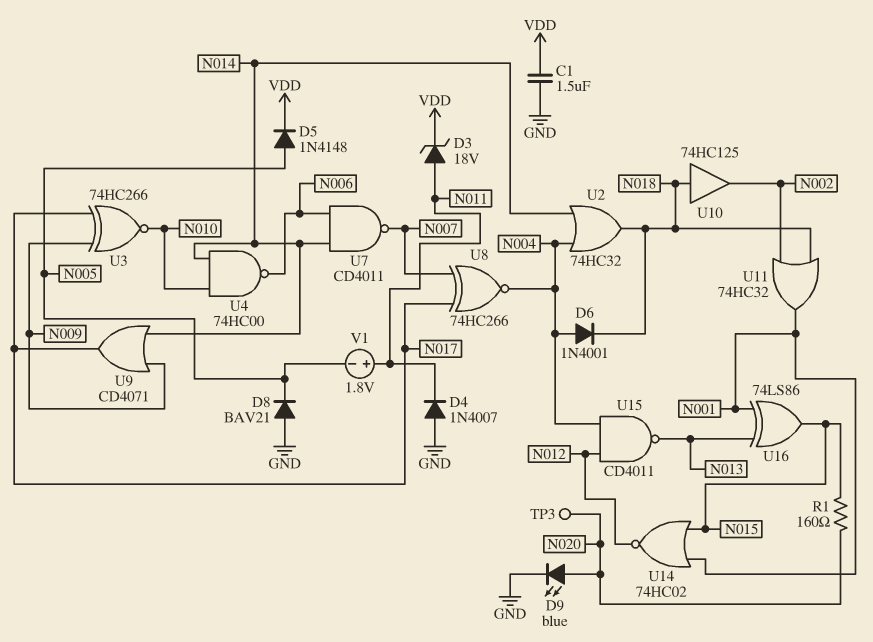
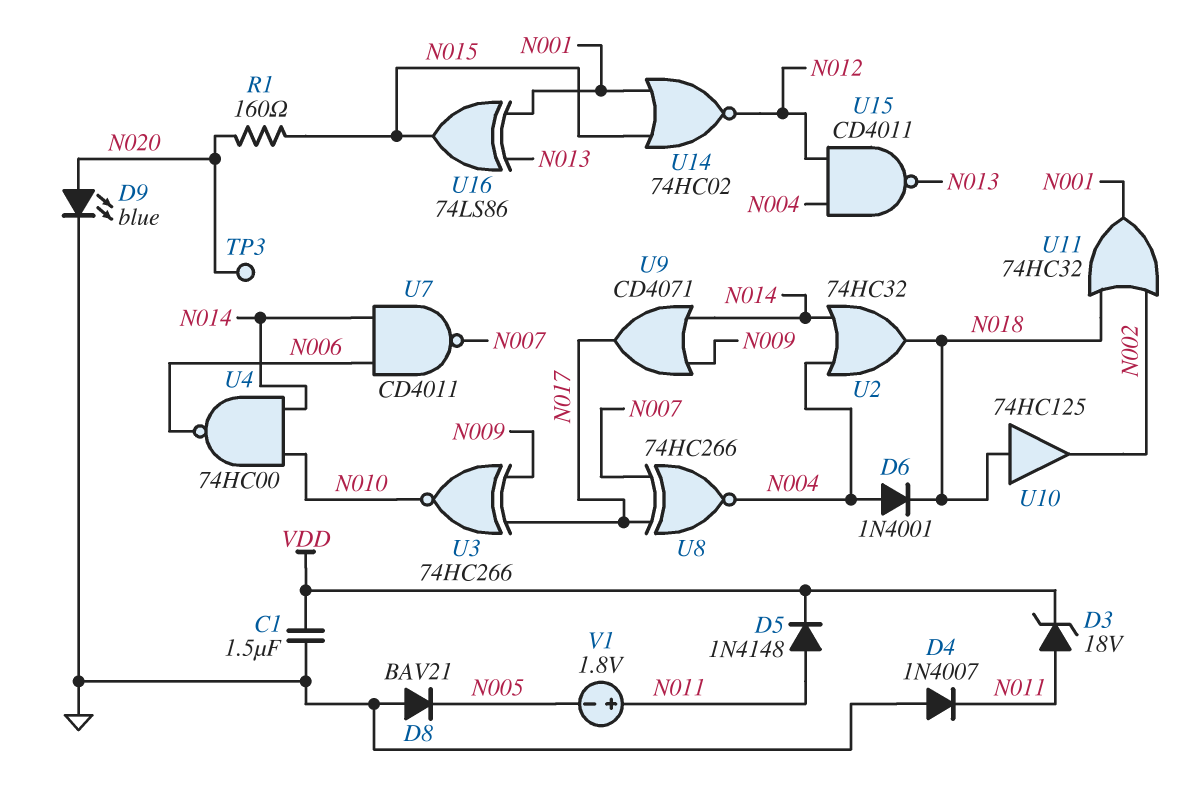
D5: diode 1N4148 (A N005, K VDD) -> diode 1N4148 (A N011, K VDD)

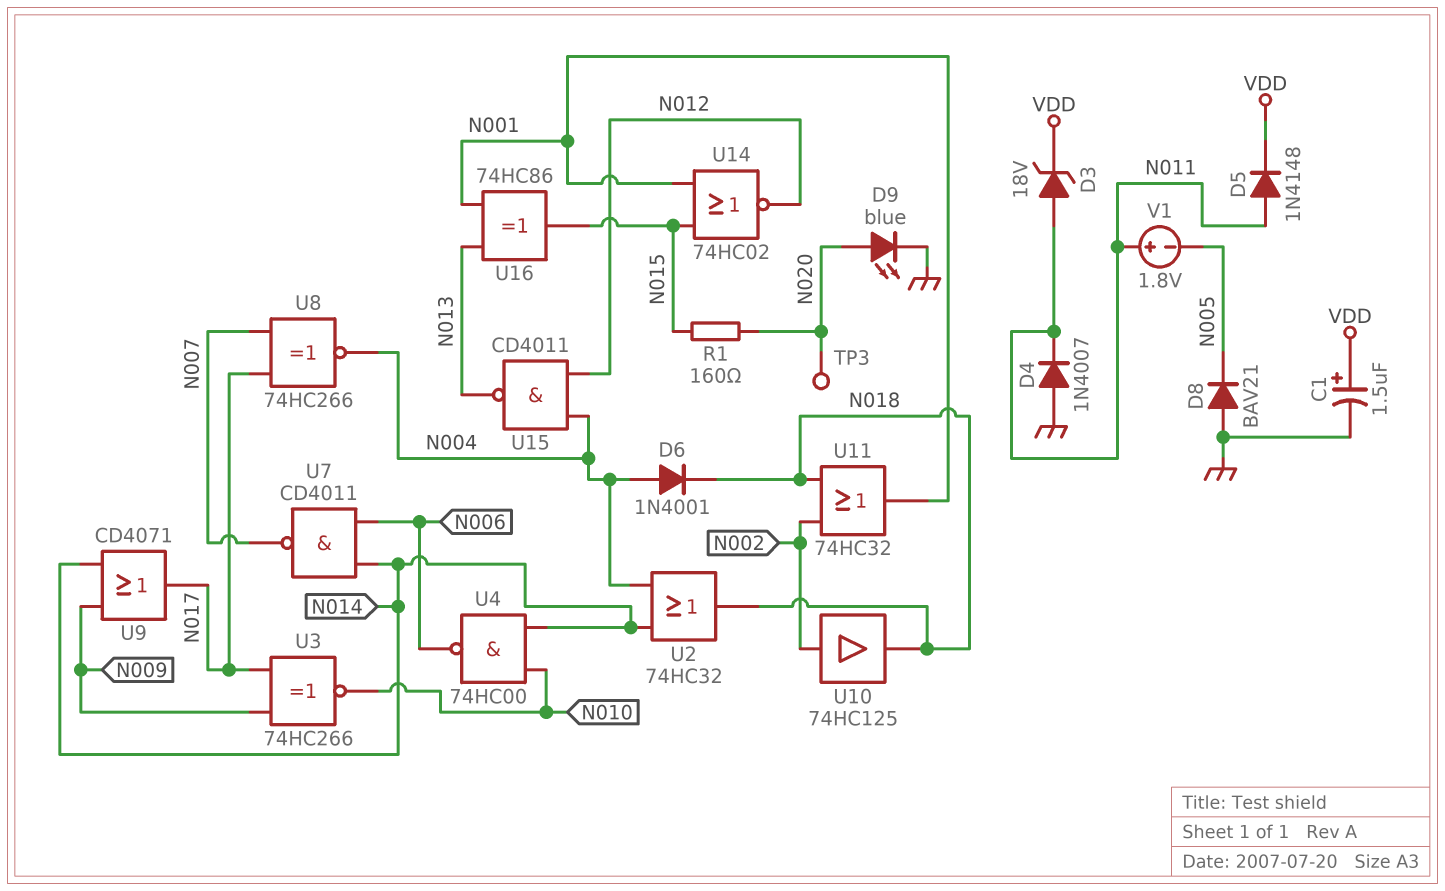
C1: 1.5uF (GND, VDD) -> 1.5uF (plus VDD, minus GND)
U10: buffer 74HC125 (in N018, out N002) -> buffer 74HC125 (in N002, out N018)
U16: XOR 74LS86 (in N001, in N013, out N015) -> XOR 74HC86 (in N001, in N013, out N015)

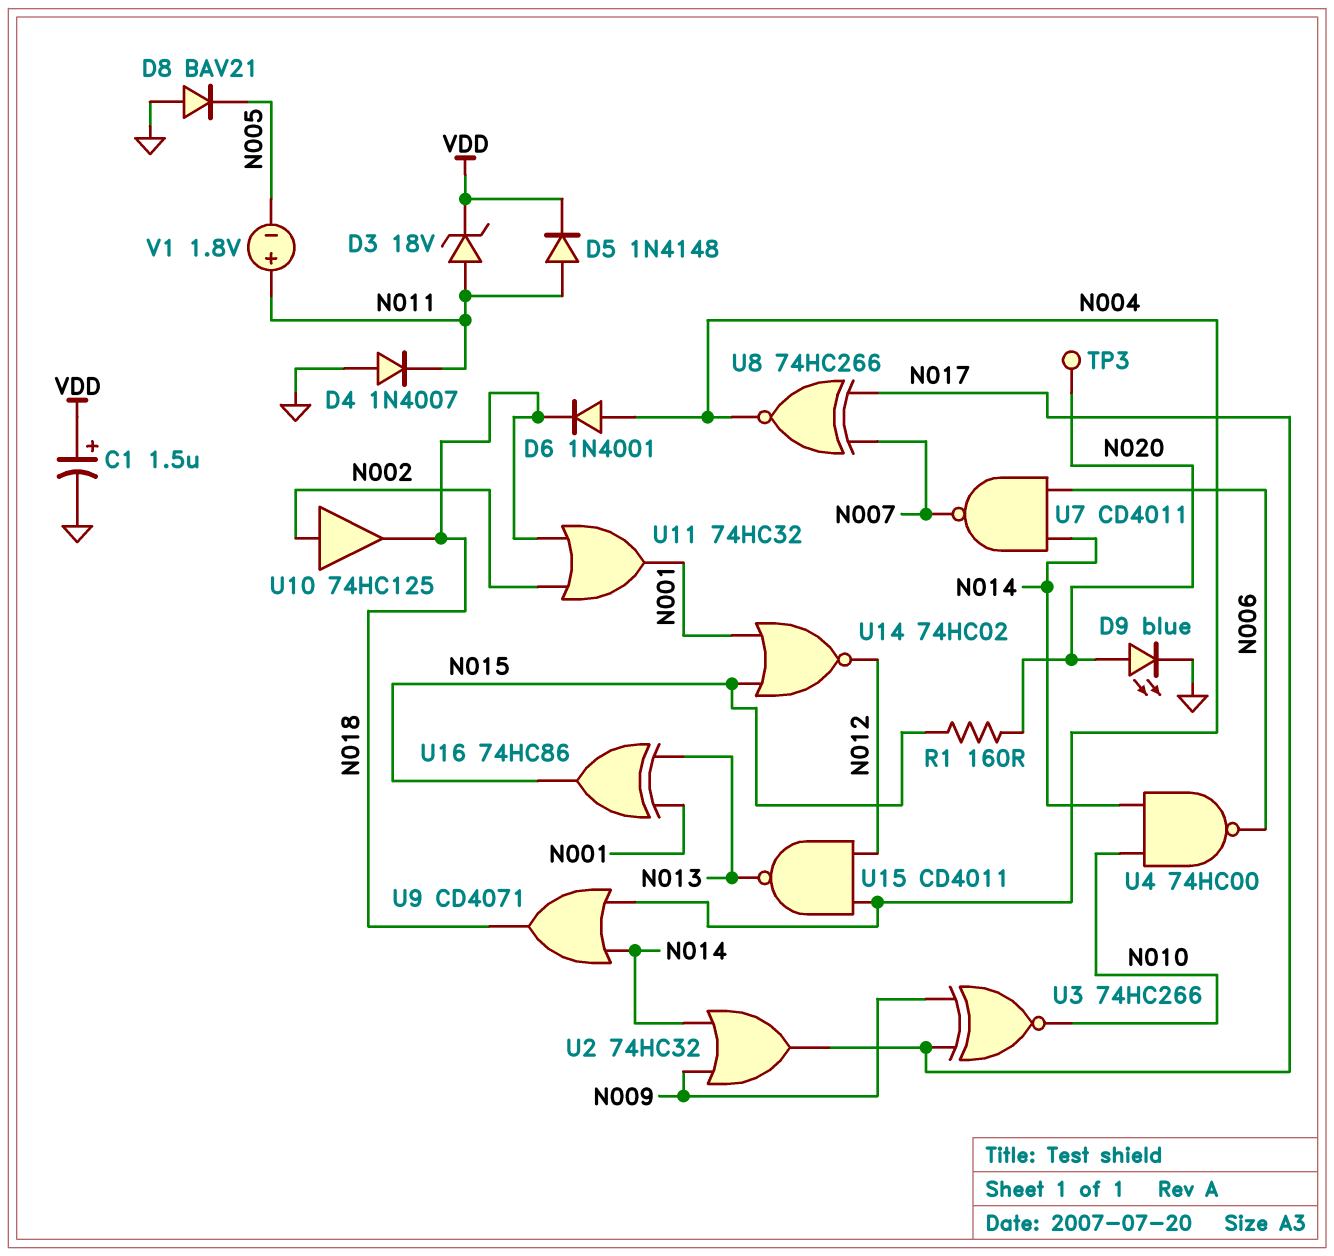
U2: OR 74HC32 (in N004, in N014, out N018) -> OR 74HC32 (in N009, in N014, out N017)
U9: OR CD4071 (in N009, in N014, out N017) -> OR CD4071 (in N004, in N014, out N018)

